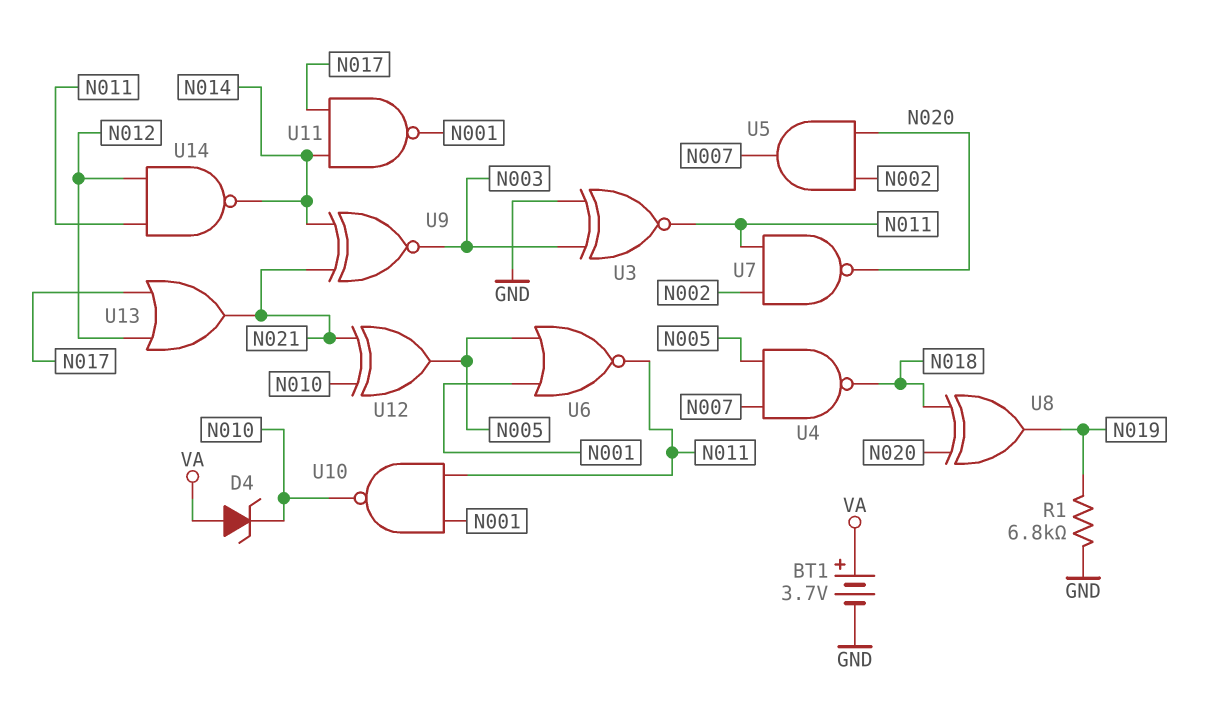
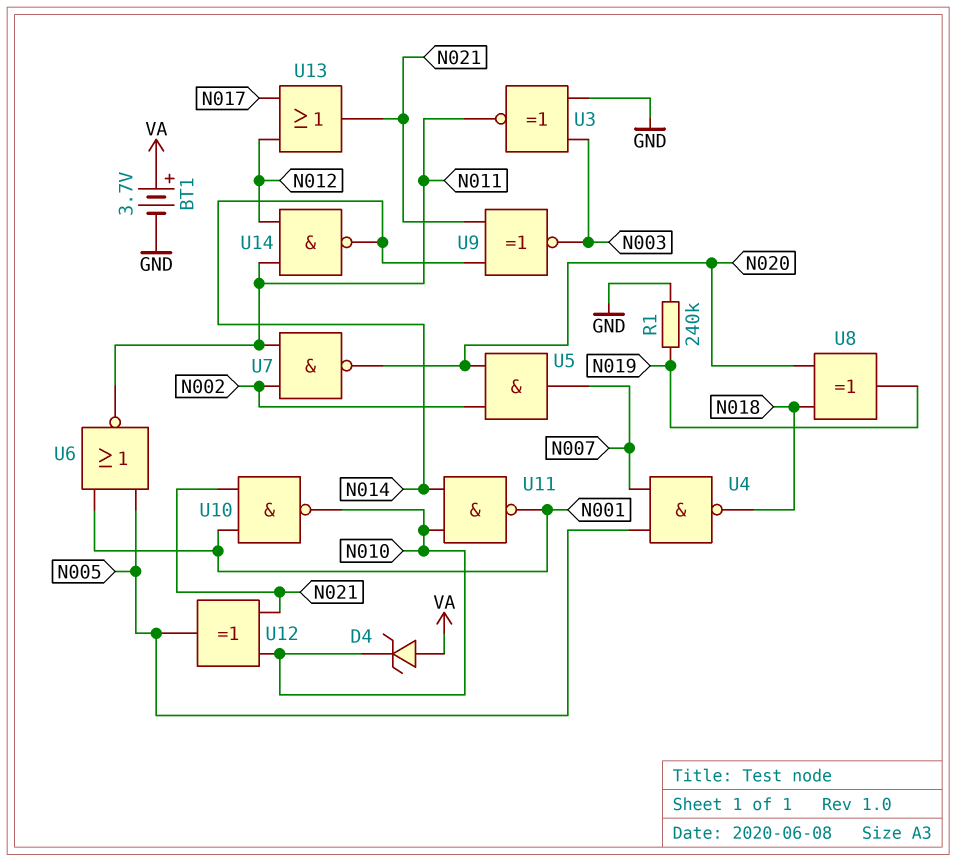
R1: 6.8k (GND, N019) -> 240k (GND, N019)
U10: NAND (in N001, in N011, out N010) -> NAND (in N001, in N021, out N010)
U11: NAND (in N014, in N017, out N001) -> NAND (in N010, in N014, out N001)

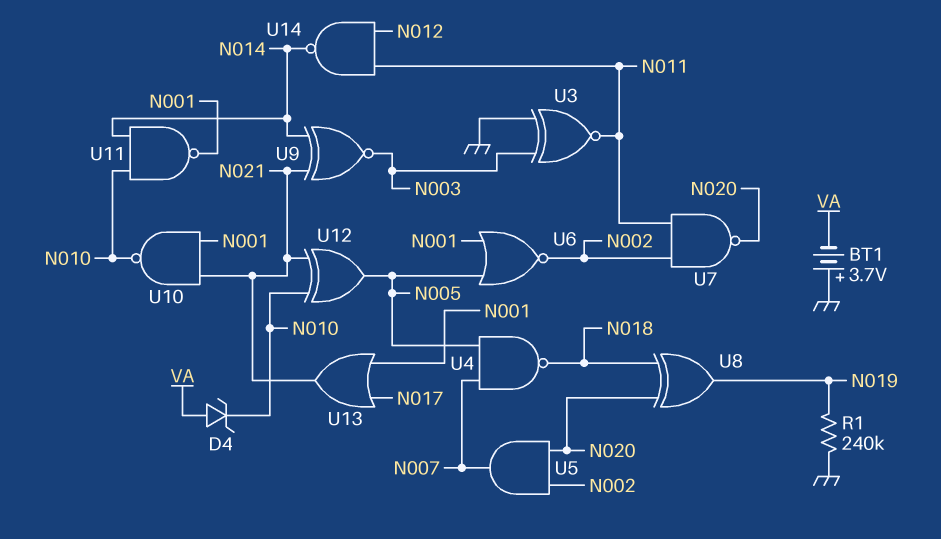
BT1: 3.7V (plus VA, minus GND) -> 3.7V (plus GND, minus VA)
U6: NOR (in N001, in N005, out N011) -> NOR (in N001, in N005, out N002)
U13: OR (in N012, in N017, out N021) -> OR (in N001, in N017, out N021)

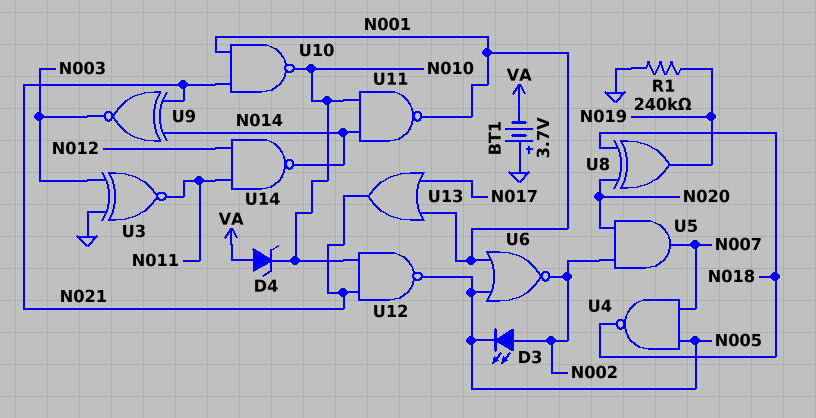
D3: none -> LED (A N002, K N005)
U7: NAND (in N002, in N011, out N020) -> none
U12: XOR (in N010, in N021, out N005) -> NAND (in N010, in N021, out N005)

